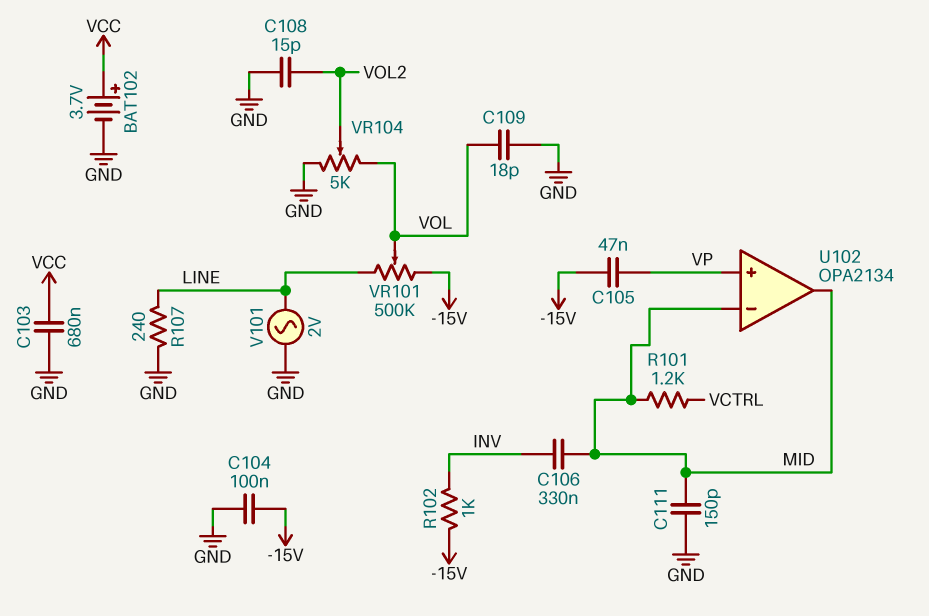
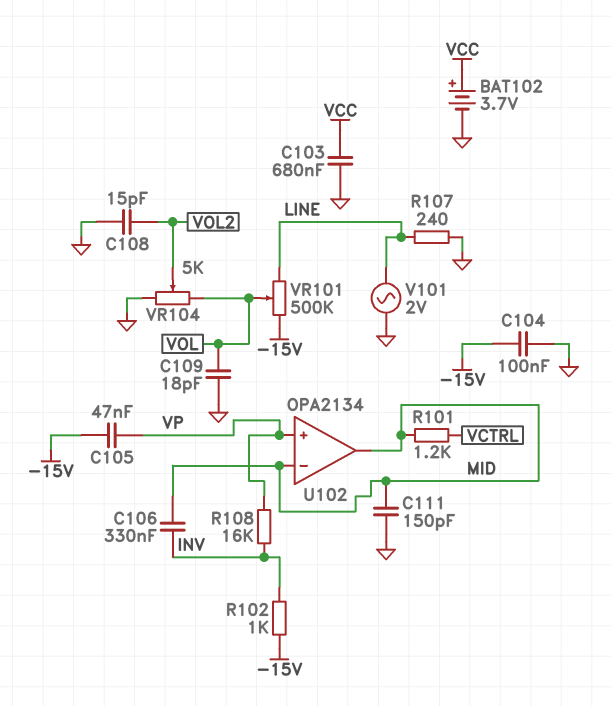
R108: none -> 16k (INV, VP)

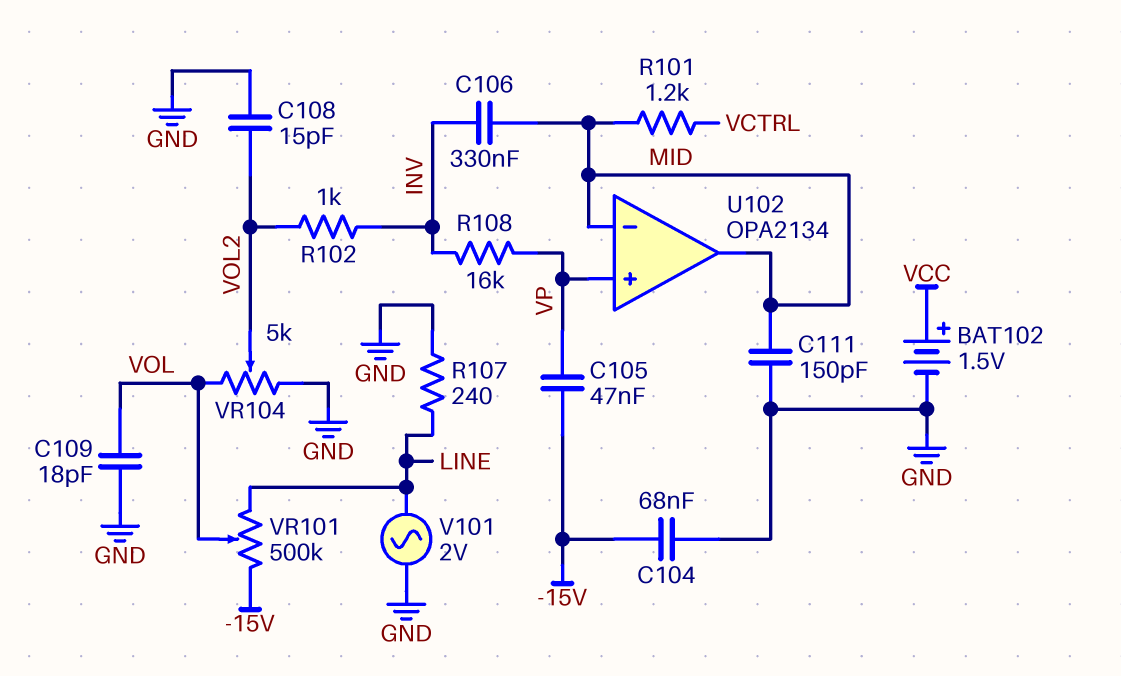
BAT102: 3.7V (plus VCC, minus GND) -> 1.5V (plus VCC, minus GND)
C103: 680nF (GND, VCC) -> none
C104: 100nF (-15V, GND) -> 68nF (-15V, GND)
R102: 1k (-15V, INV) -> 1k (INV, VOL2)

